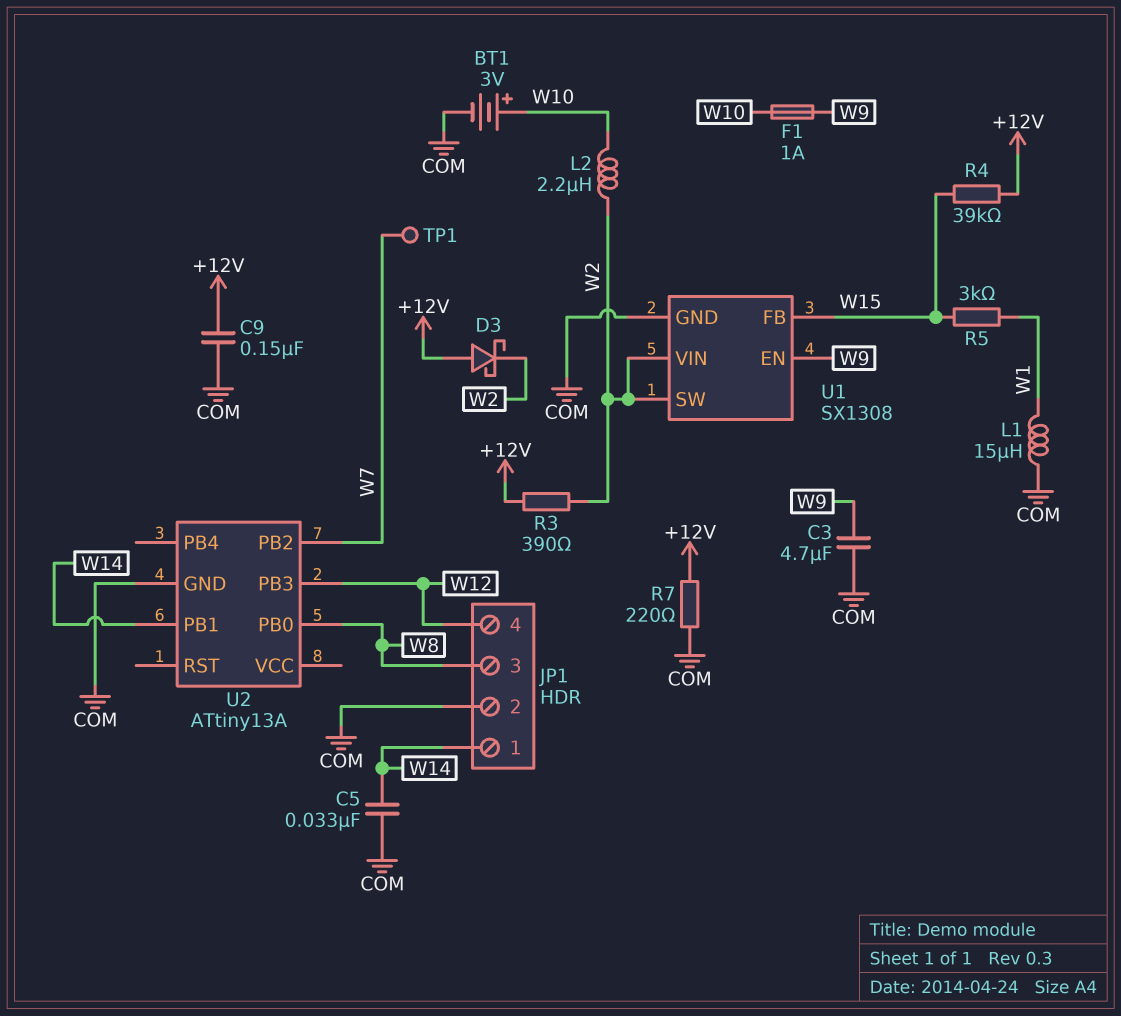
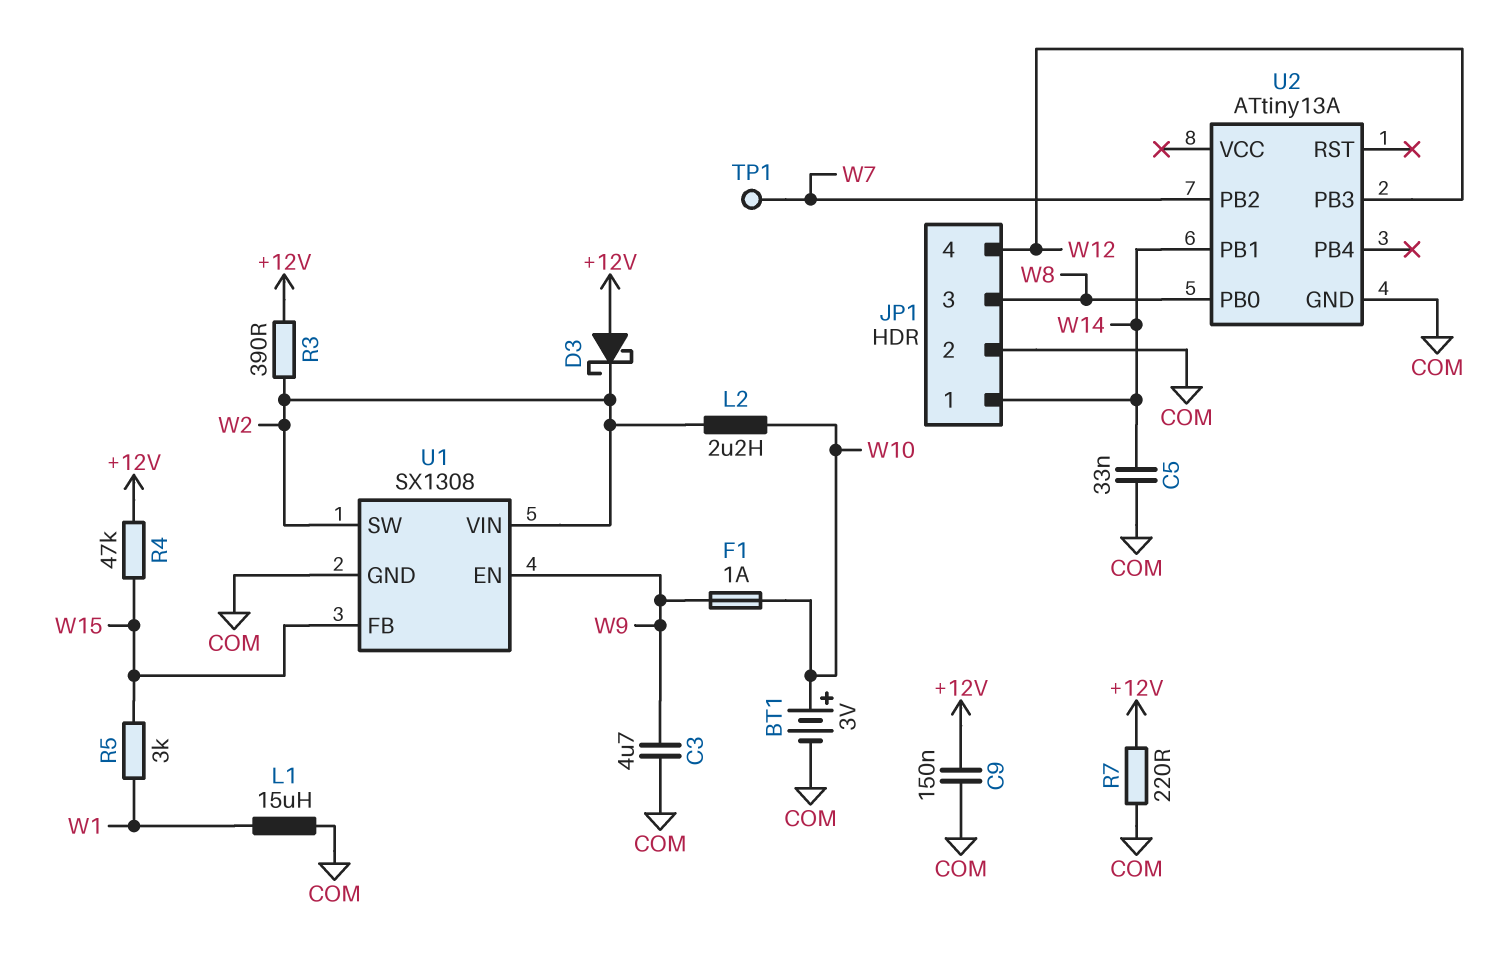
R4: 39k (+12V, W15) -> 47k (+12V, W15)

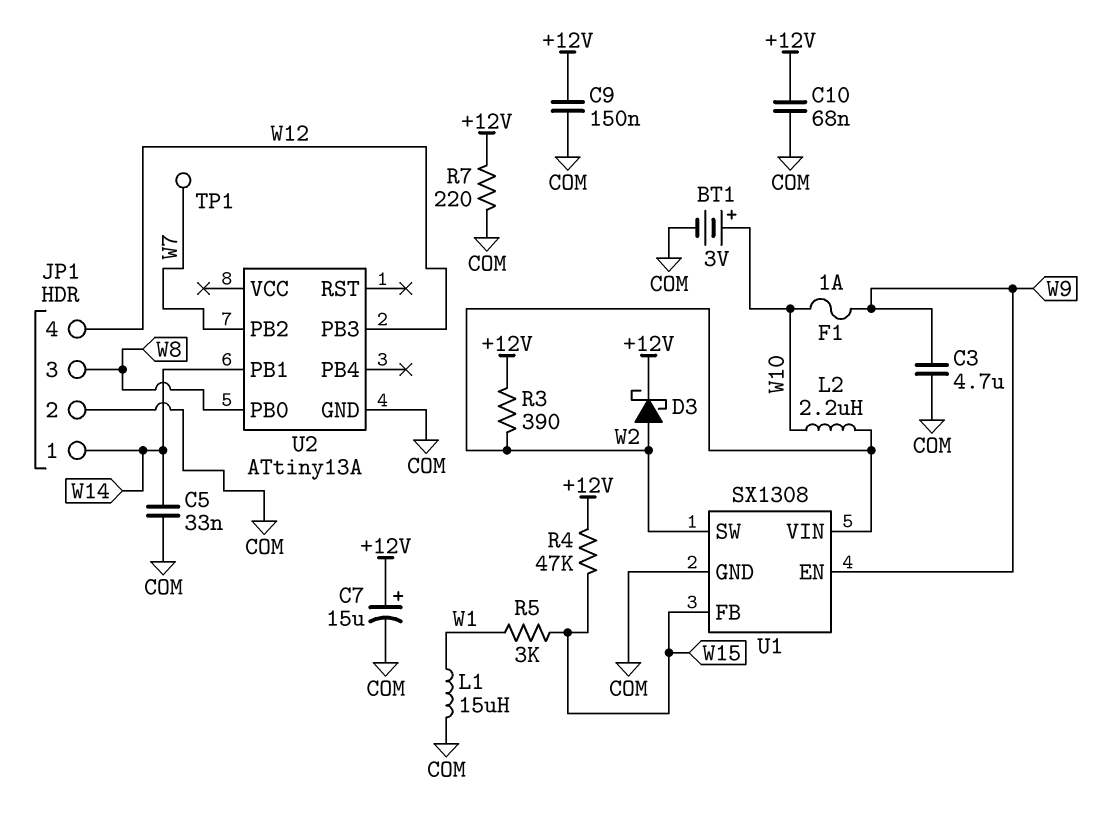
C7: none -> 15uF (plus +12V, minus COM)
C10: none -> 68nF (+12V, COM)
D3: schottky (A +12V, K W2) -> schottky (A W2, K +12V)

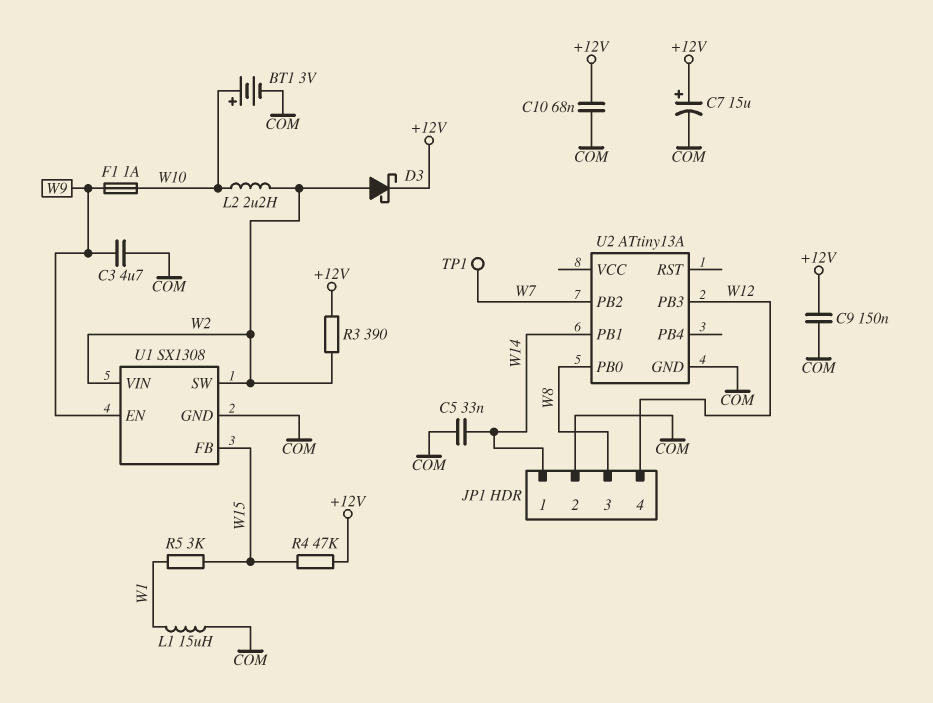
R7: 220 (+12V, COM) -> none

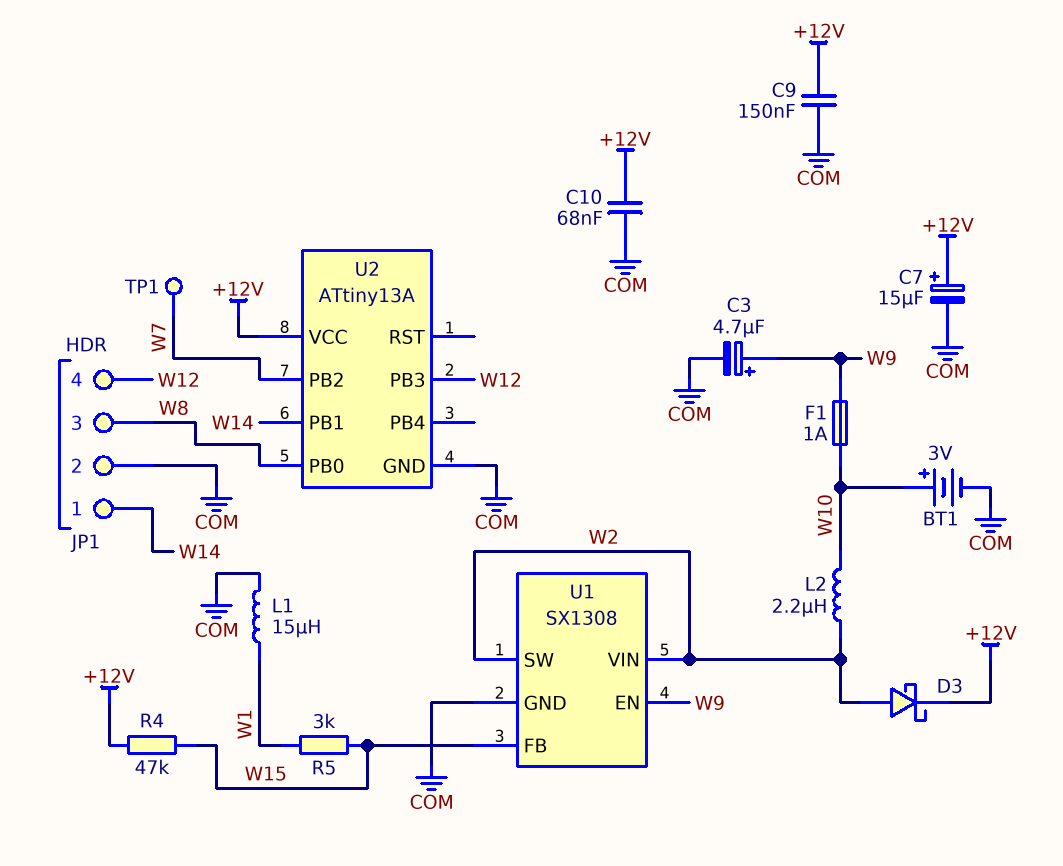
C3: 4.7uF (COM, W9) -> 4.7uF (plus W9, minus COM)
C5: 33nF (COM, W14) -> none
R3: 390 (+12V, W2) -> none
U2 pin VCC: none -> +12V

